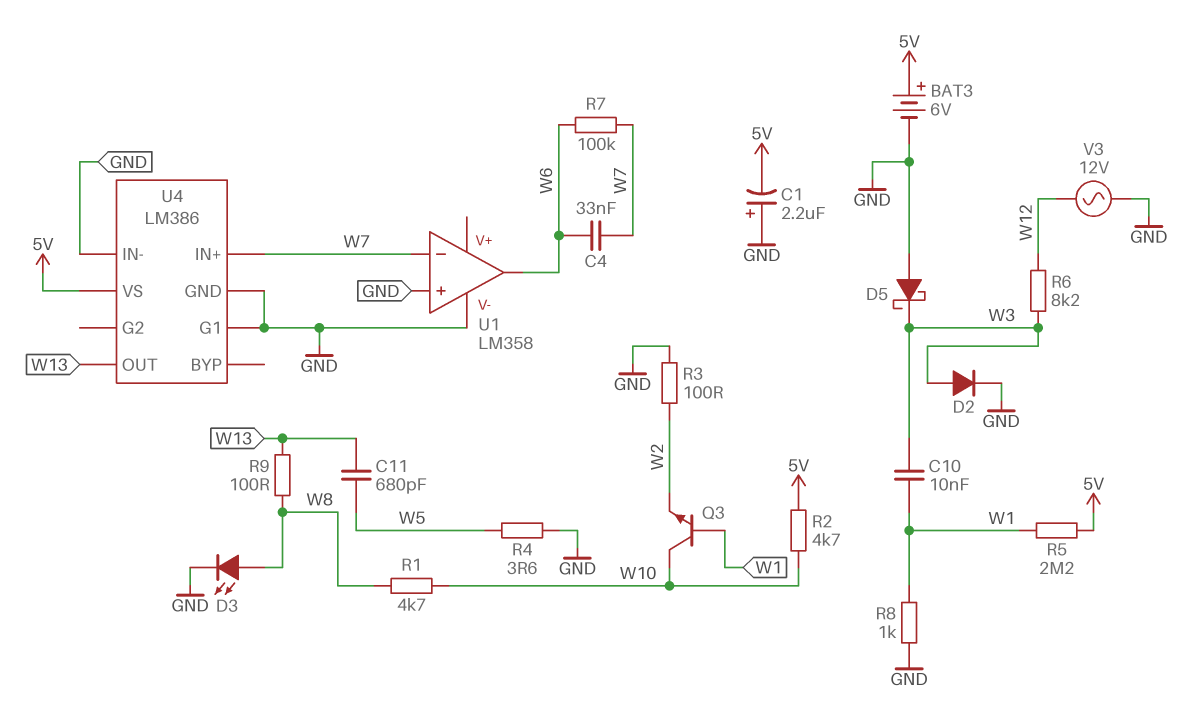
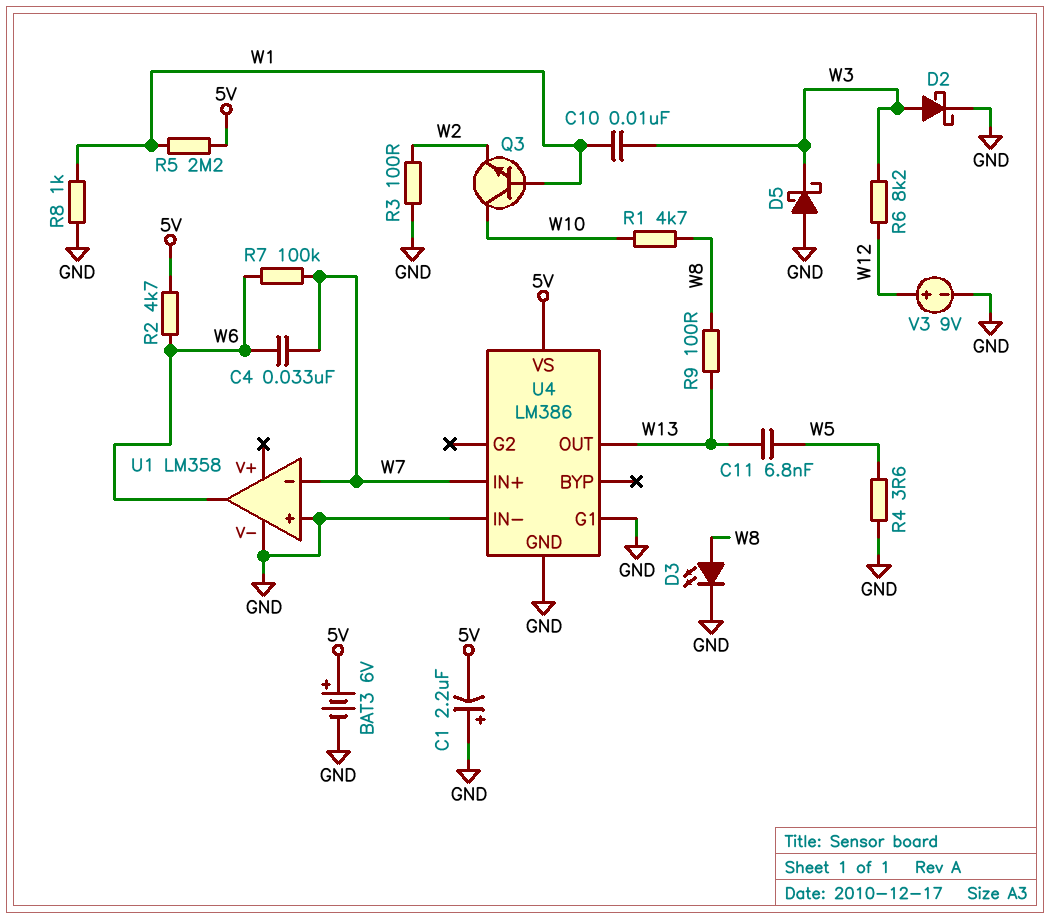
C11: 680pF (W5, W13) -> 6.8nF (W5, W13)
D2: diode (A W3, K GND) -> schottky (A W3, K GND)
R2: 4.7k (5V, W10) -> 4.7k (5V, W6)
V3: AC 12V (GND, W12) -> 9V (plus W12, minus GND)

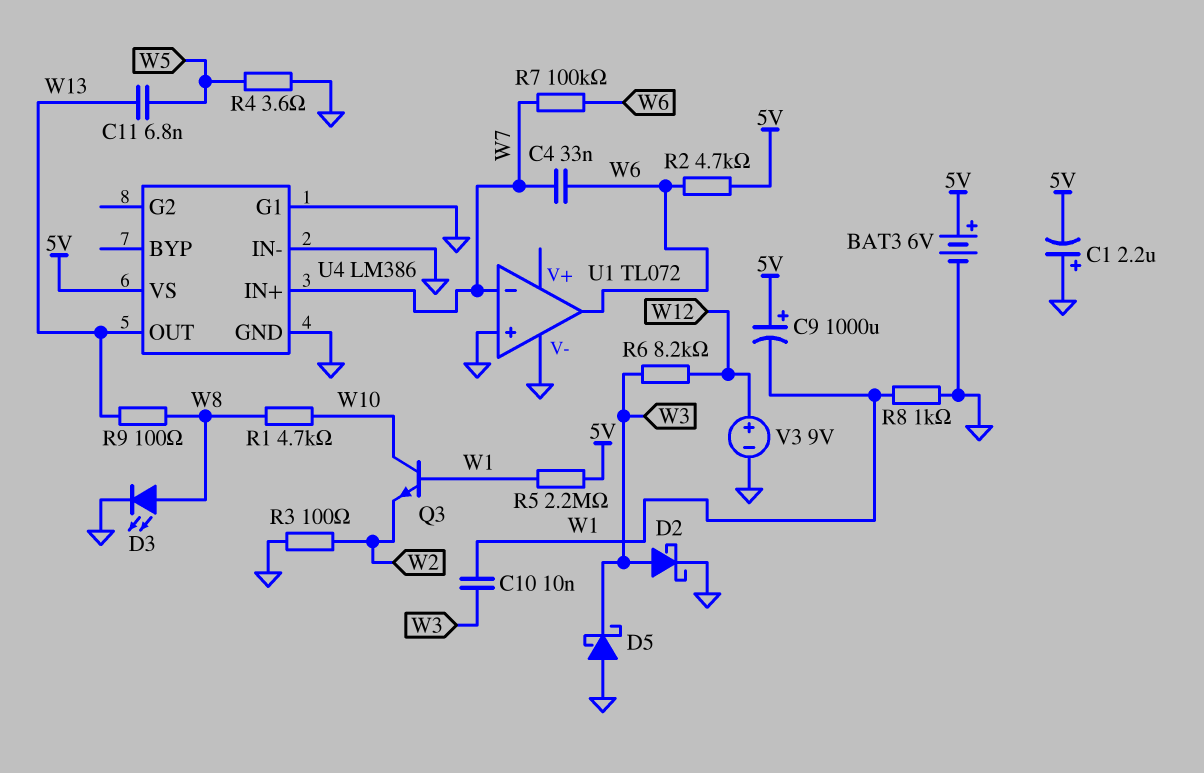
C9: none -> 1000uF (plus 5V, minus W1)
U1: LM358 -> TL072

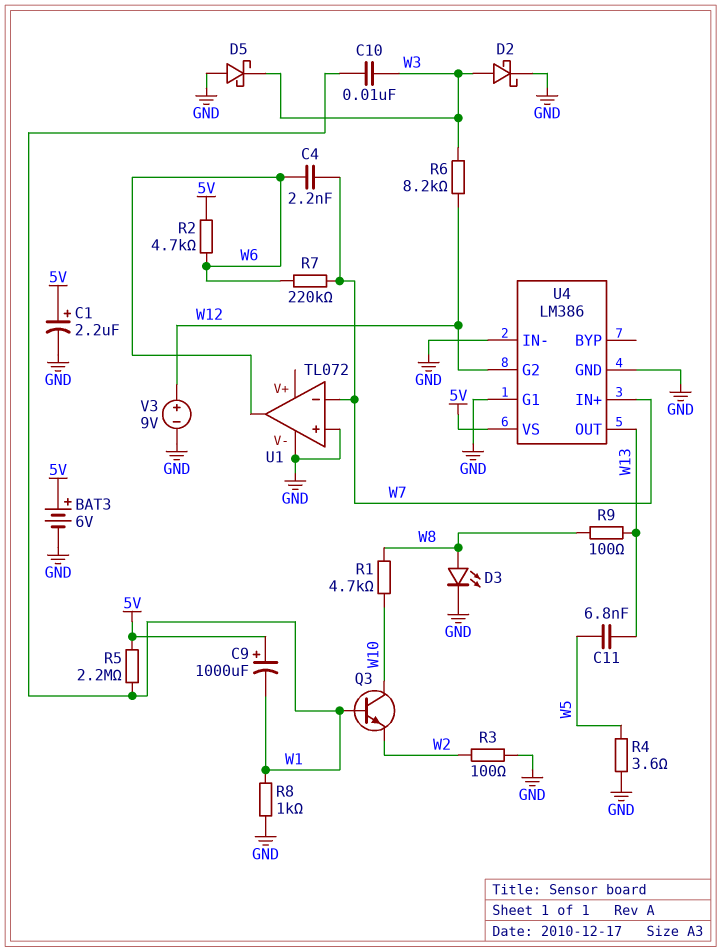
C1: 2.2uF (plus GND, minus 5V) -> 2.2uF (plus 5V, minus GND)
C4: 33nF (W6, W7) -> 2.2nF (W6, W7)
R7: 100k (W6, W7) -> 220k (W6, W7)
U4 pin G2: none -> W12

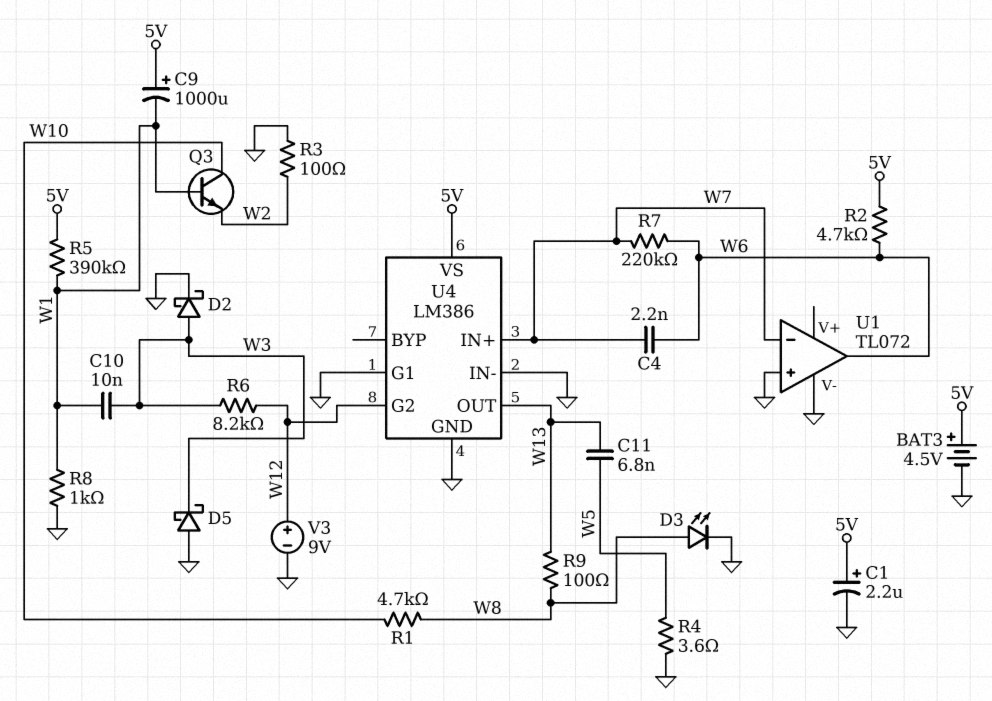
BAT3: 6V (plus 5V, minus GND) -> 4.5V (plus 5V, minus GND)
R5: 2.2M (5V, W1) -> 390k (5V, W1)

